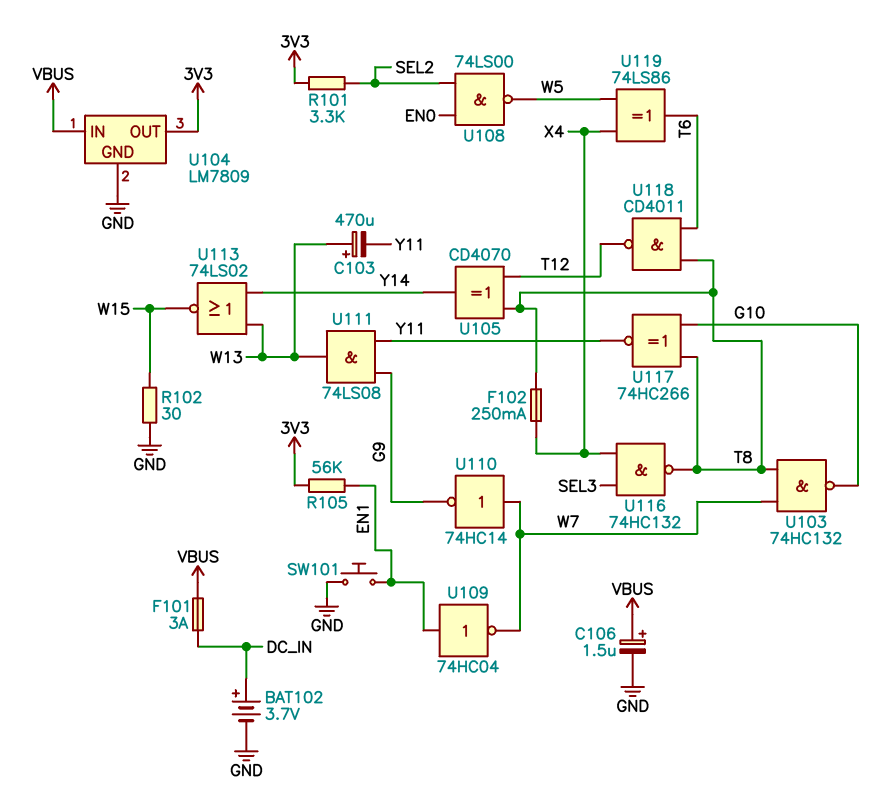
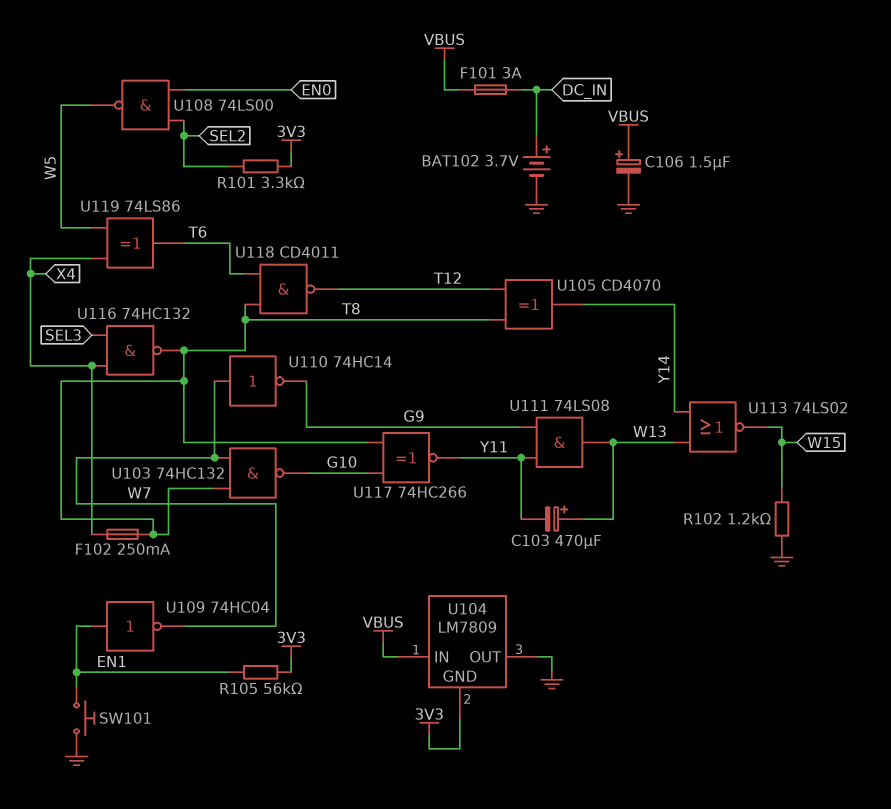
R102: 30 (GND, W15) -> 1.2k (GND, W15)
U104 pin GND: GND -> 3V3
U104 pin OUT: 3V3 -> GND

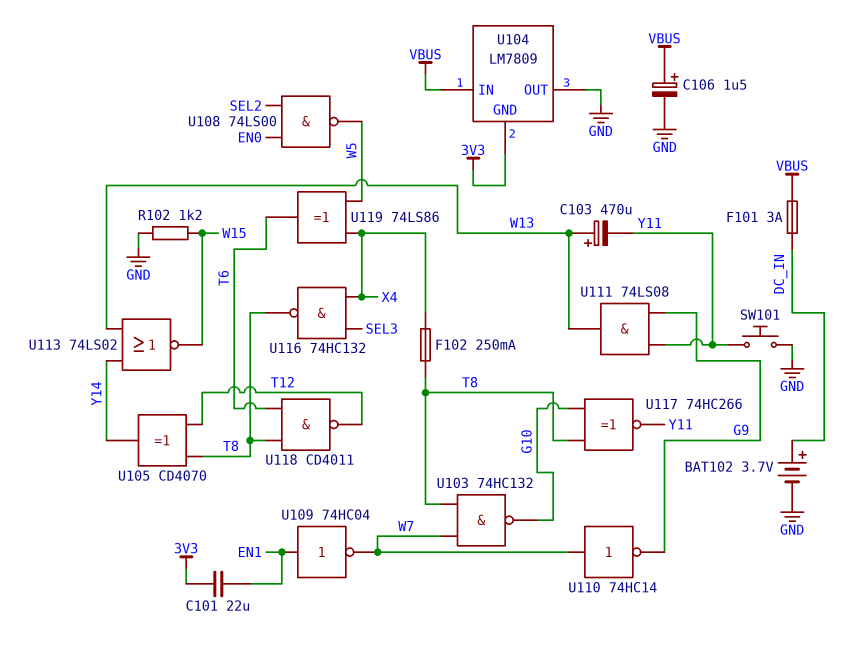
C101: none -> 22uF (3V3, EN1)
R101: 3.3k (3V3, SEL2) -> none
R105: 56k (3V3, EN1) -> none
SW101: button (EN1, GND) -> button (GND, Y11)

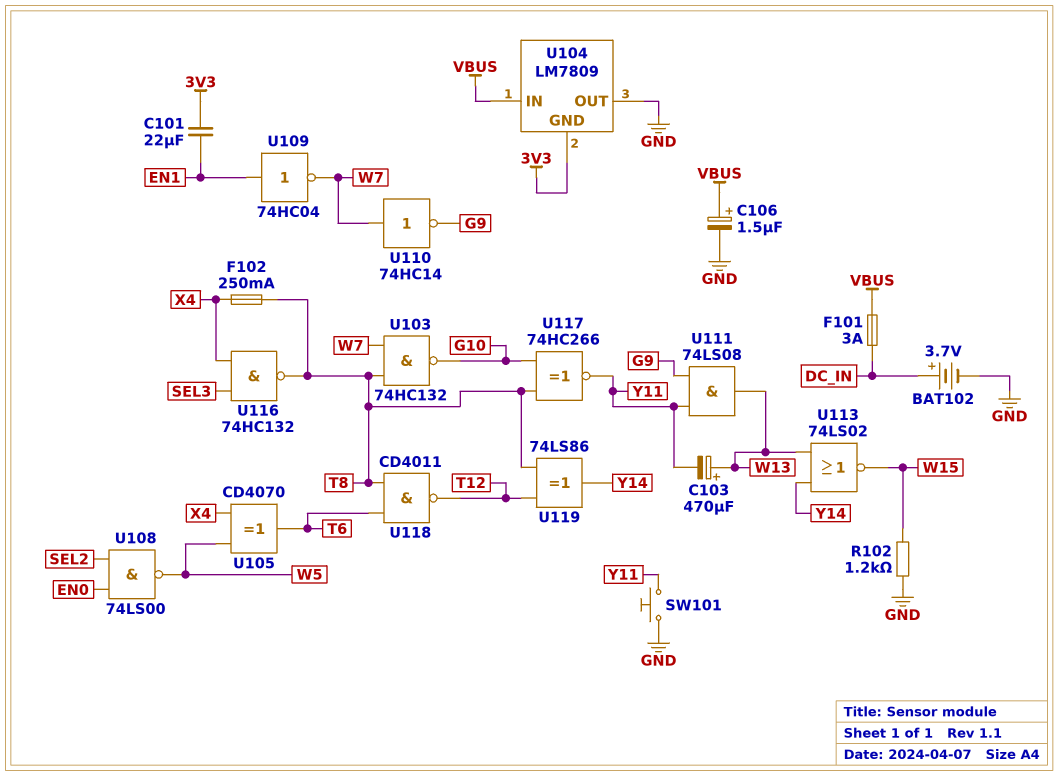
U105: XOR CD4070 (in T8, in T12, out Y14) -> XOR CD4070 (in W5, in X4, out T6)
U119: XOR 74LS86 (in W5, in X4, out T6) -> XOR 74LS86 (in T8, in T12, out Y14)

